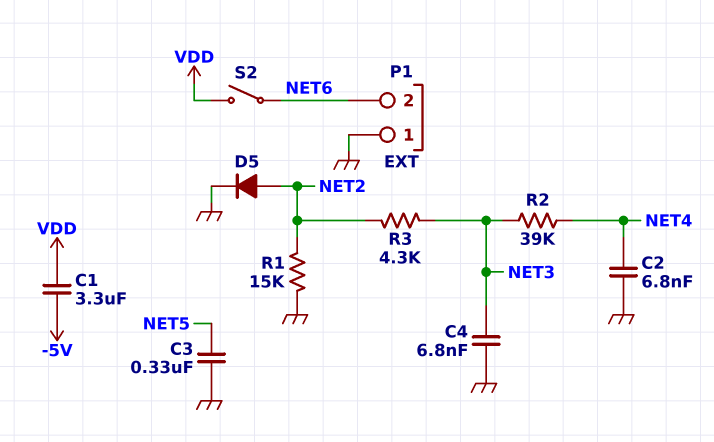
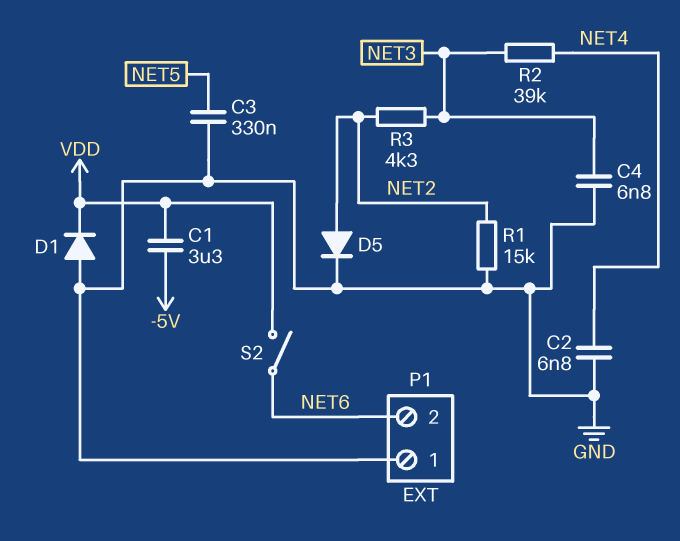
D1: none -> diode (A GND, K VDD)

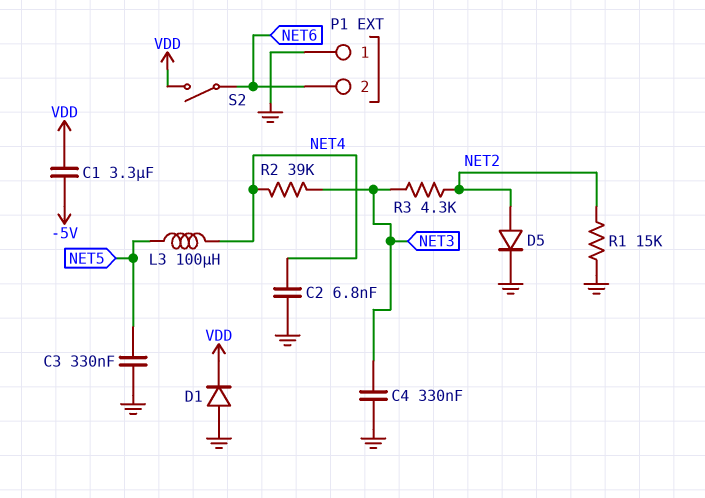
C4: 6.8nF (GND, NET3) -> 330nF (GND, NET3)
L3: none -> 100uH (NET4, NET5)

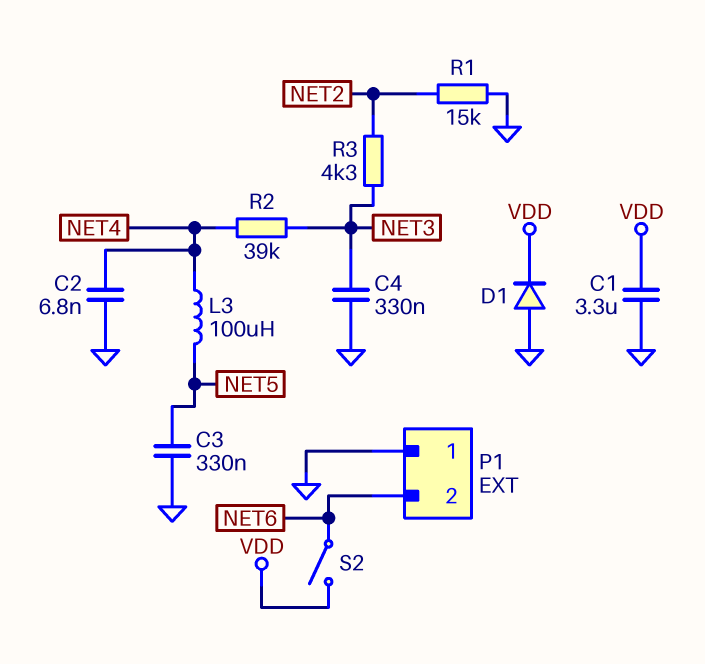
C1: 3.3uF (-5V, VDD) -> 3.3uF (GND, VDD)
D5: diode (A NET2, K GND) -> none

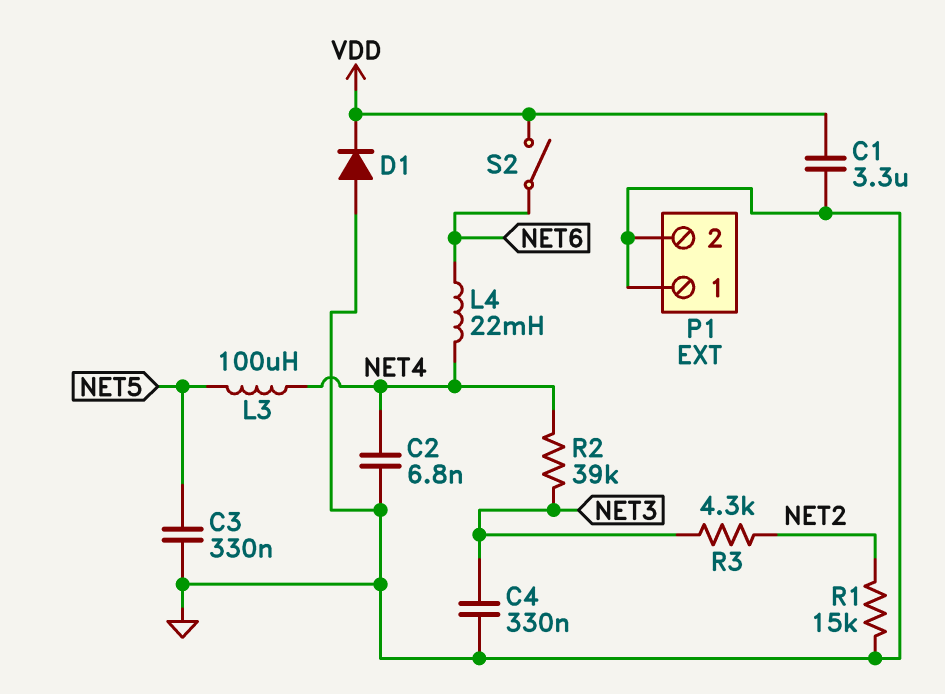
L4: none -> 22mH (NET4, NET6)
P1 pin 2: NET6 -> GND

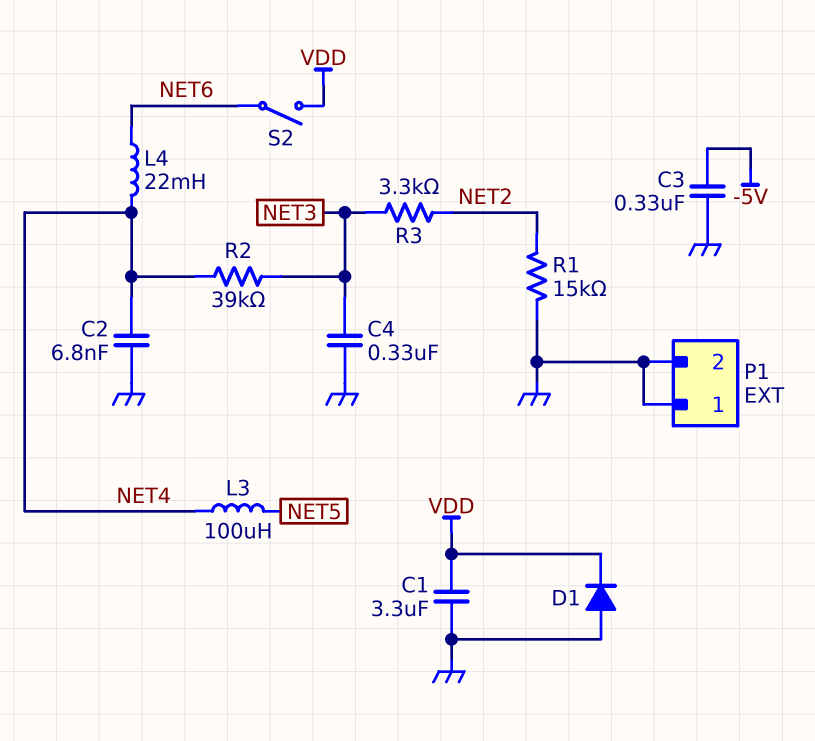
C3: 330nF (GND, NET5) -> 330nF (-5V, GND)
R3: 4.3k (NET2, NET3) -> 3.3k (NET2, NET3)

